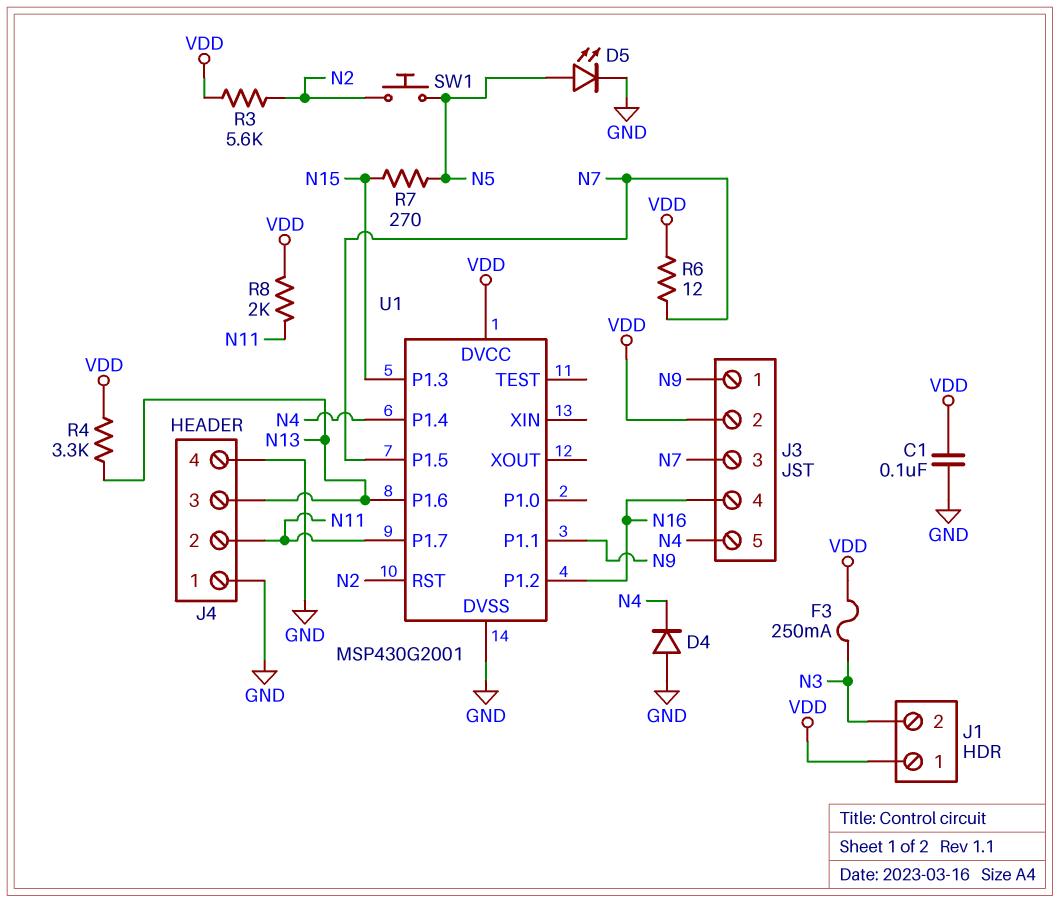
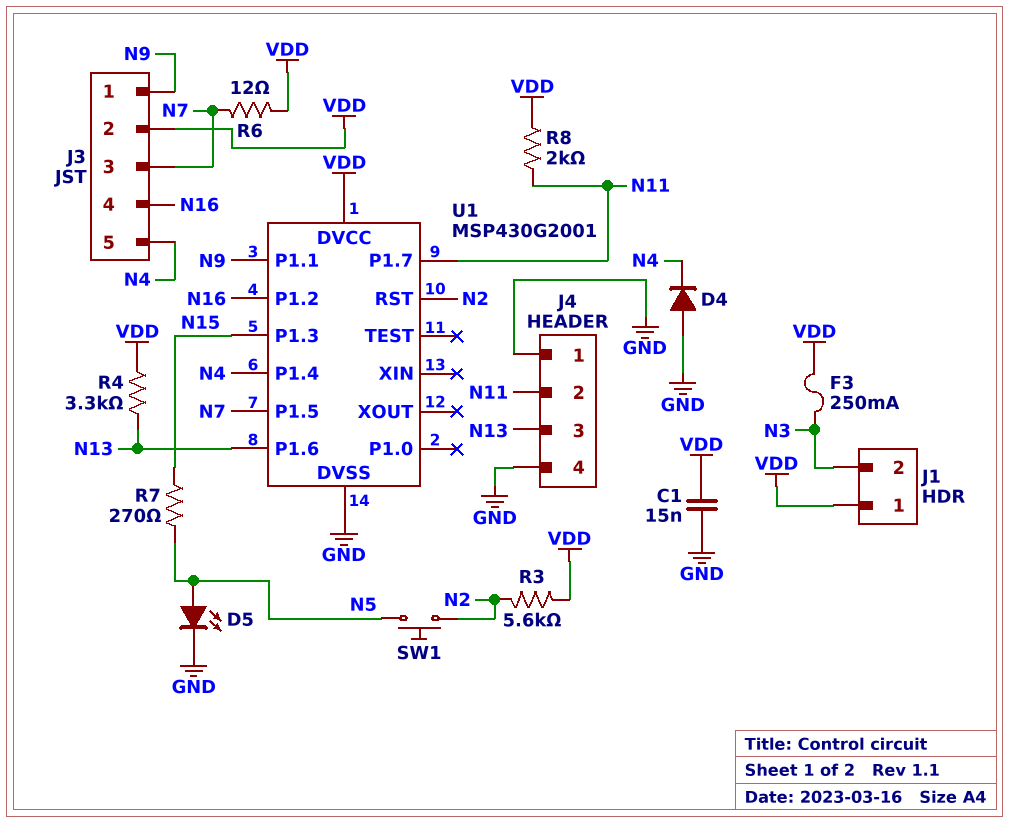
C1: 100nF (GND, VDD) -> 15nF (GND, VDD)

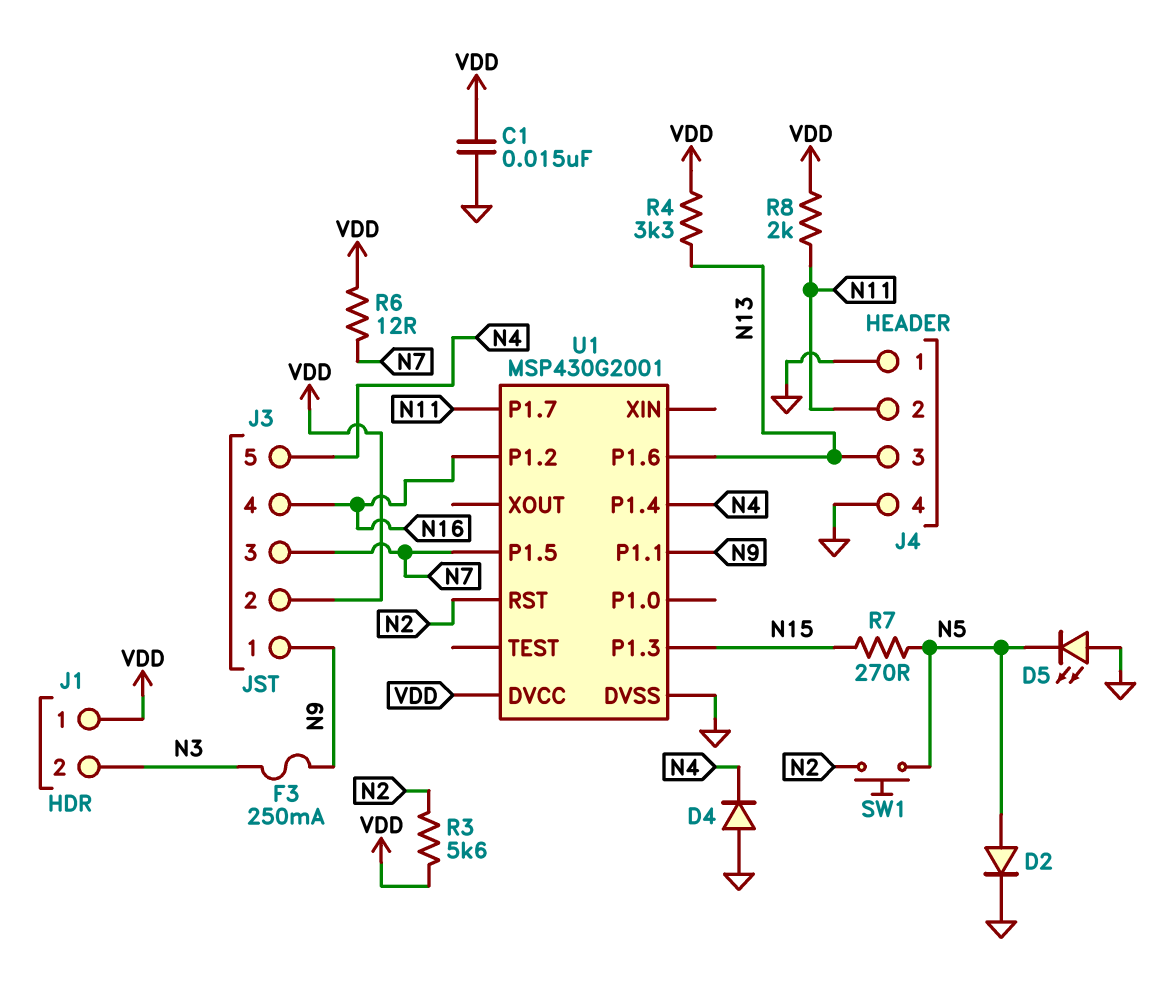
D2: none -> diode (A N5, K GND)
D5: LED (A N5, K GND) -> LED (A GND, K N5)
F3: 250mA (N3, VDD) -> 250mA (N3, N9)

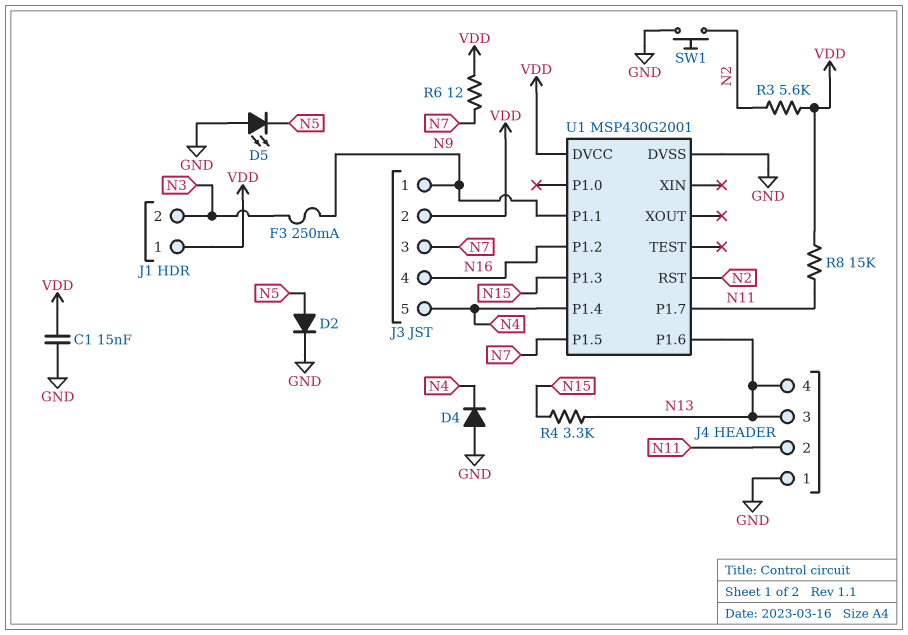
J4 pin 4: GND -> N13
R4: 3.3k (N13, VDD) -> 3.3k (N13, N15)
R7: 270 (N5, N15) -> none
R8: 2k (N11, VDD) -> 15k (N11, VDD)
SW1: button (N2, N5) -> button (GND, N2)

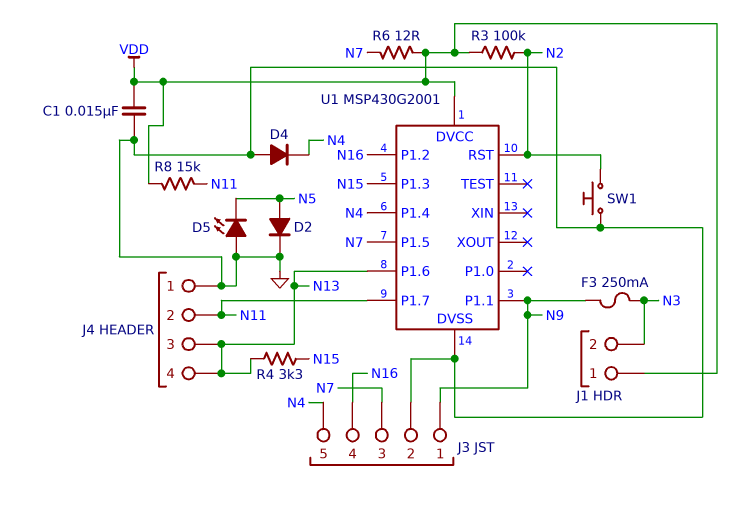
J3 pin 2: VDD -> GND
R3: 5.6k (N2, VDD) -> 100k (N2, VDD)

